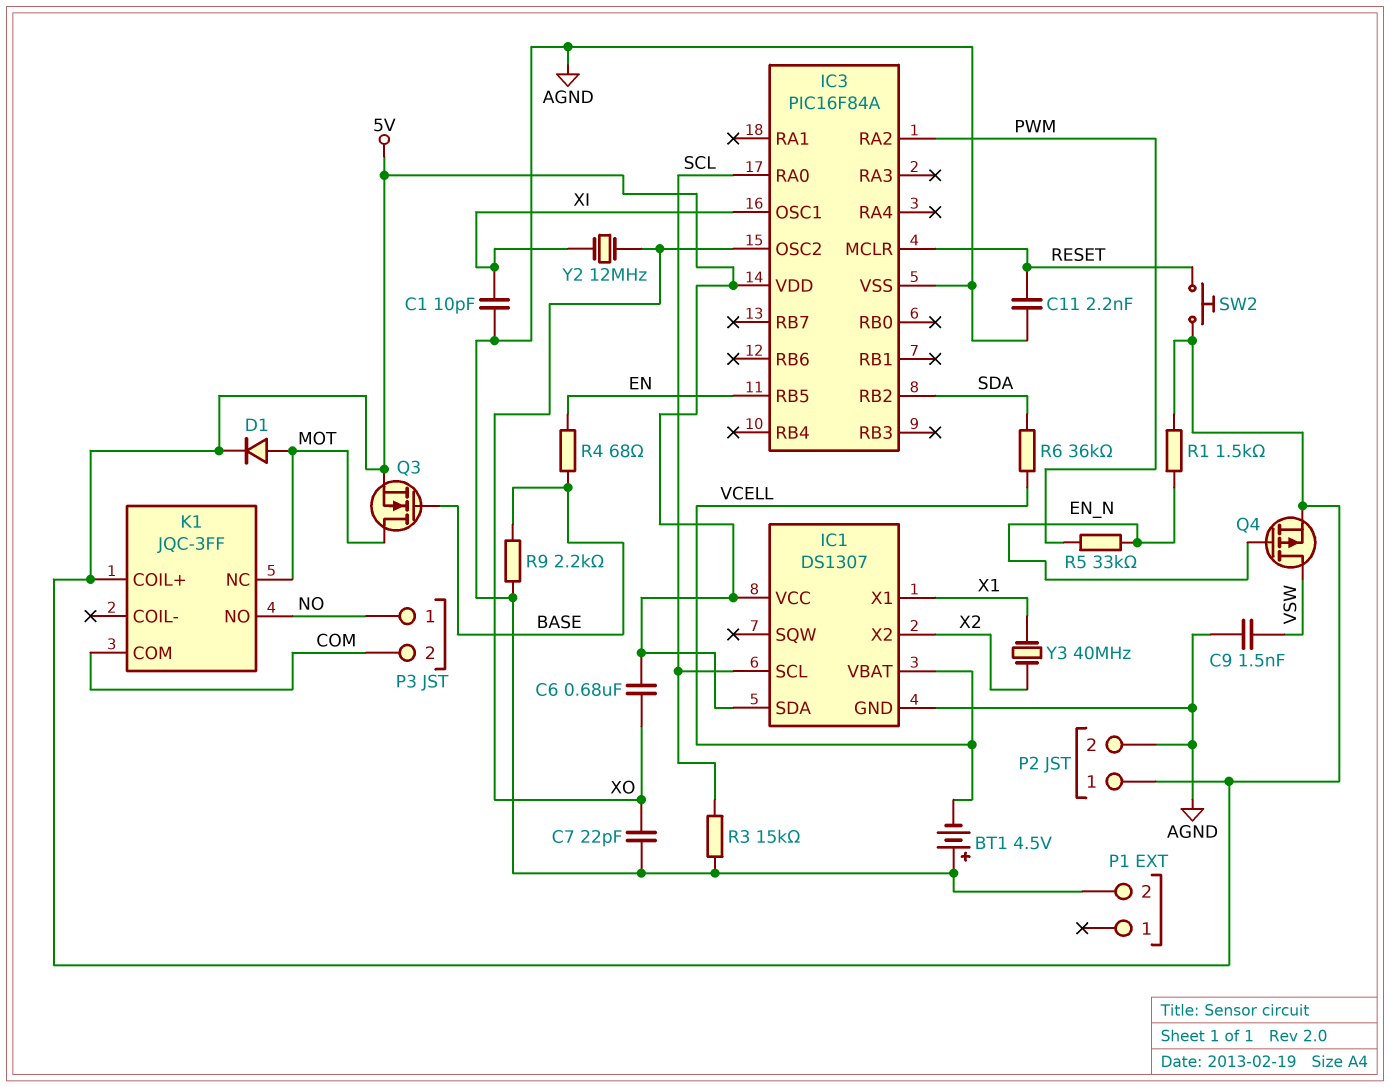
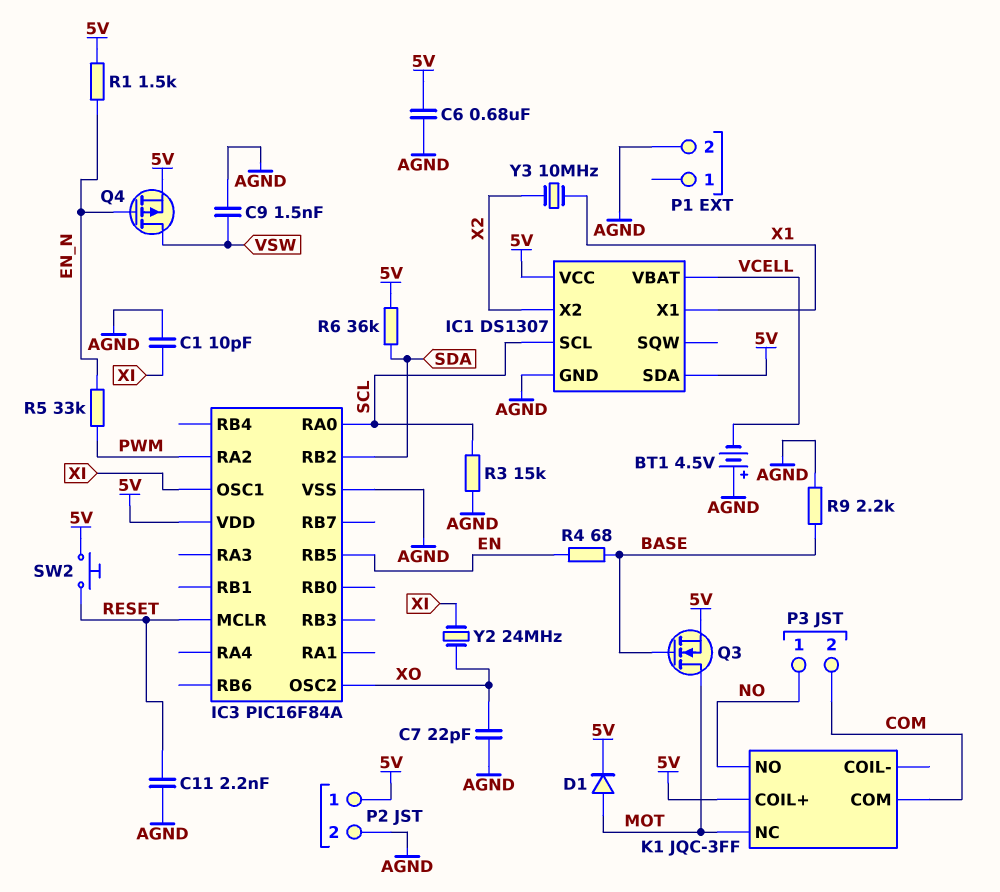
C6: 680nF (5V, XO) -> 680nF (5V, AGND)
R6: 36k (SDA, VCELL) -> 36k (5V, SDA)
Y2: 12MHz (XI, XO) -> 24MHz (XI, XO)
Y3: 40MHz (X1, X2) -> 10MHz (X1, X2)

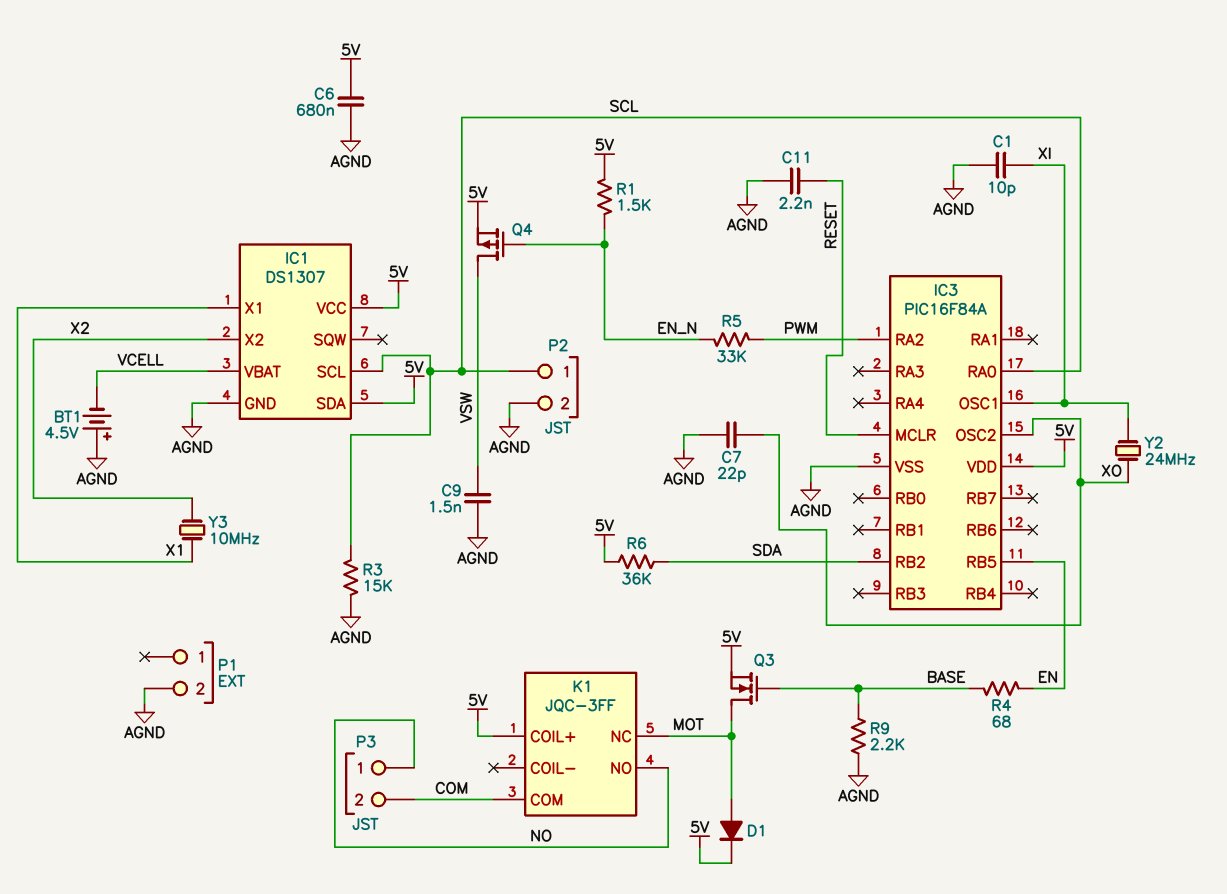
P2 pin 1: 5V -> SCL
SW2: button (5V, RESET) -> none

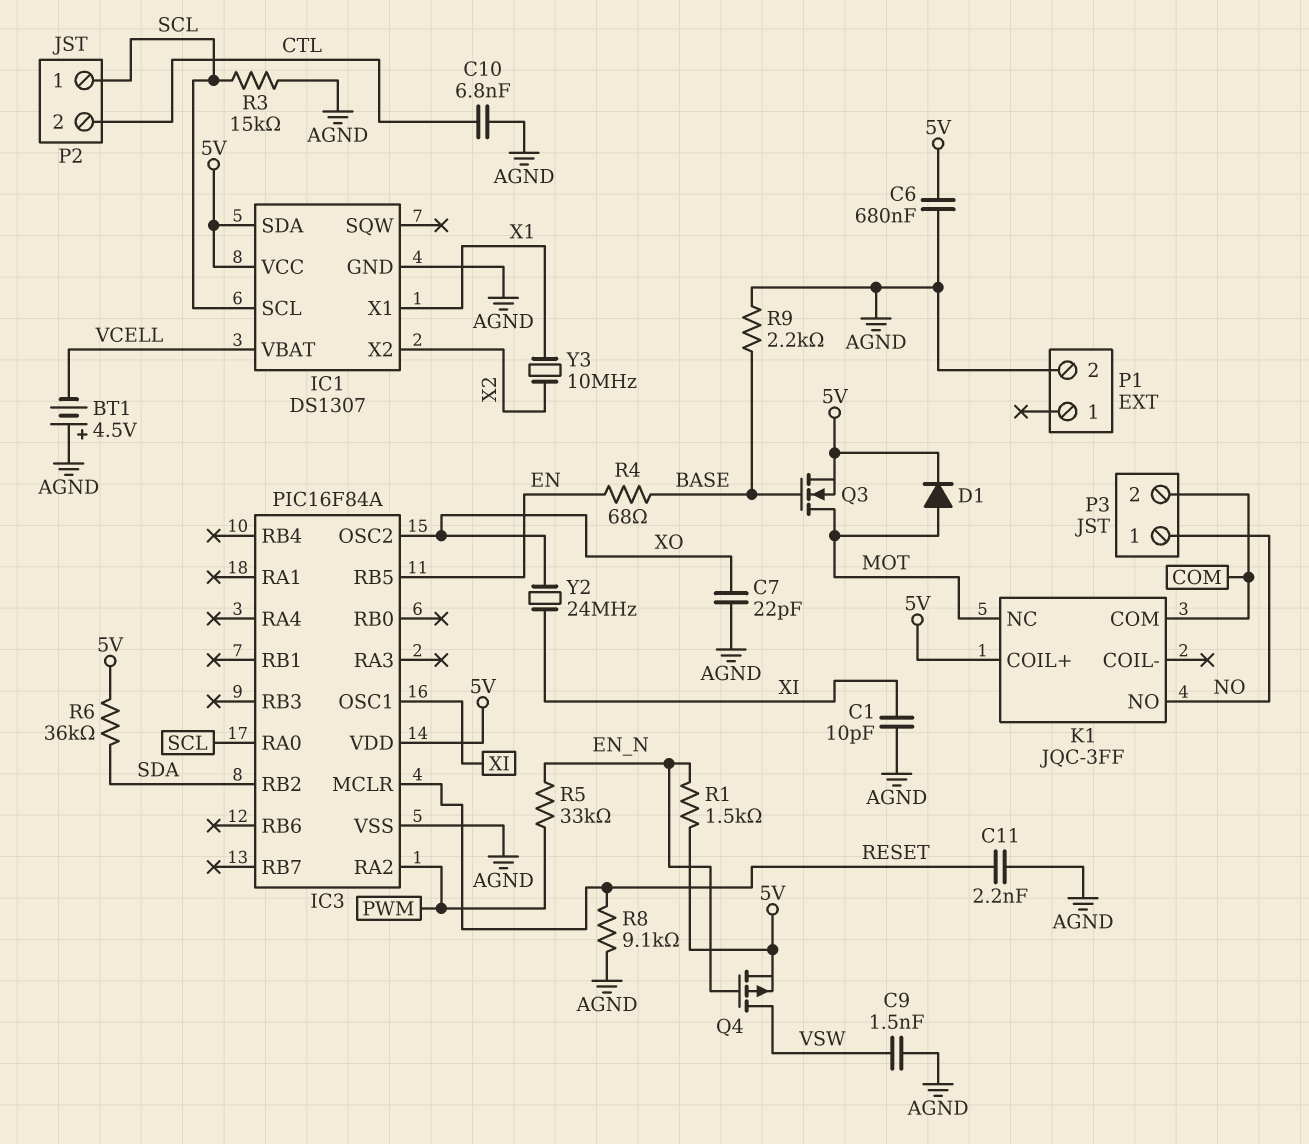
C10: none -> 6.8nF (AGND, CTL)
P2 pin 2: AGND -> CTL
R8: none -> 9.1k (AGND, RESET)

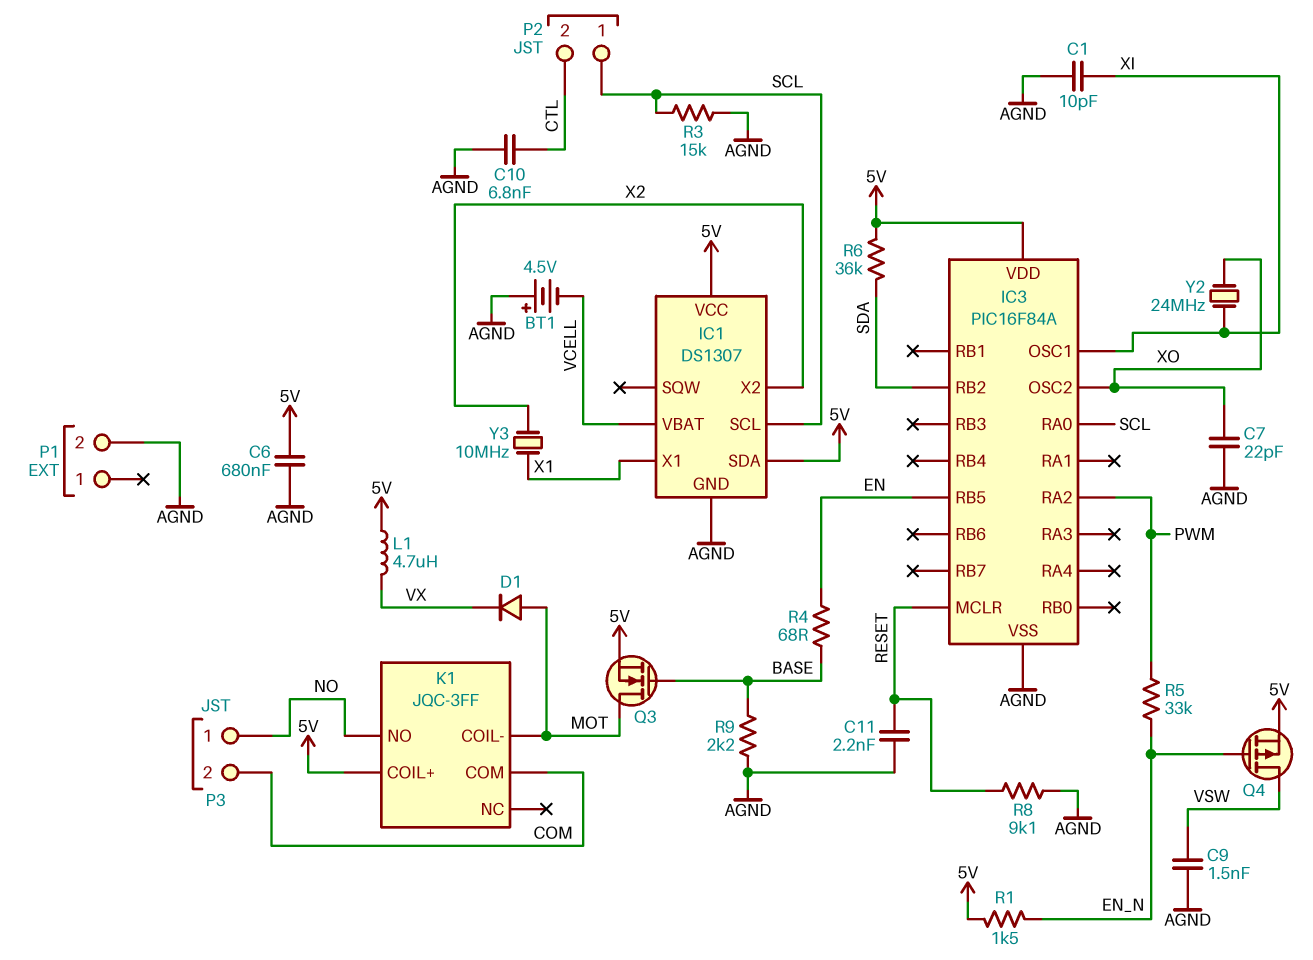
D1: diode (A MOT, K 5V) -> diode (A MOT, K VX)
K1 pin COIL-: none -> MOT
K1 pin NC: MOT -> none
L1: none -> 4.7uH (5V, VX)

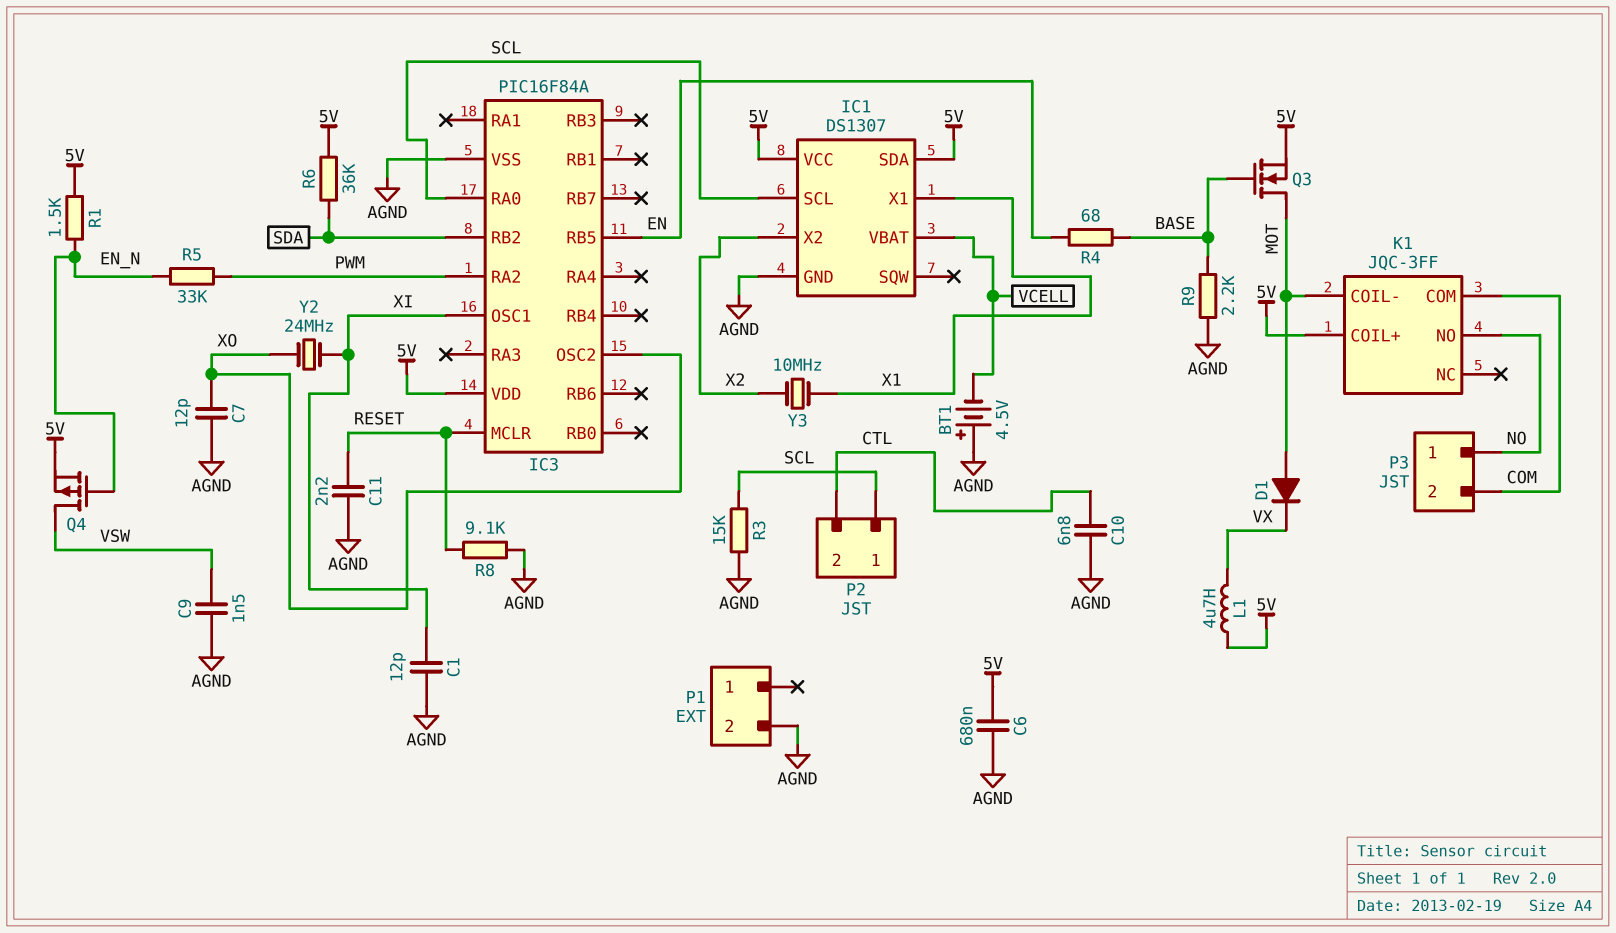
C1: 10pF (AGND, XI) -> 12pF (AGND, XI)
C7: 22pF (AGND, XO) -> 12pF (AGND, XO)

